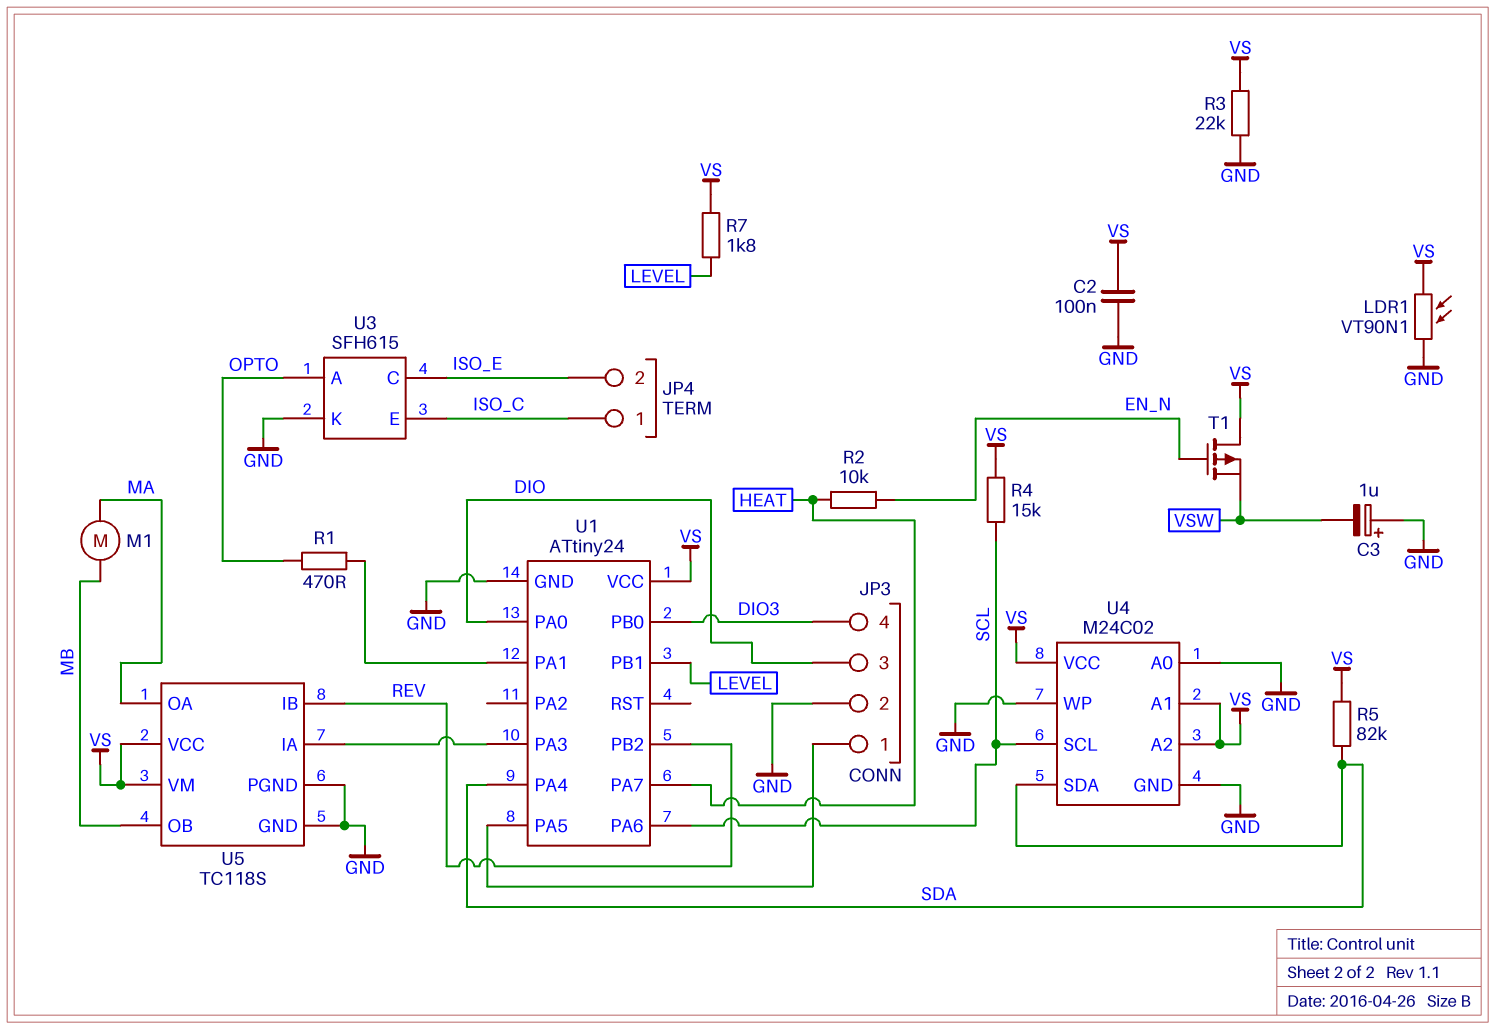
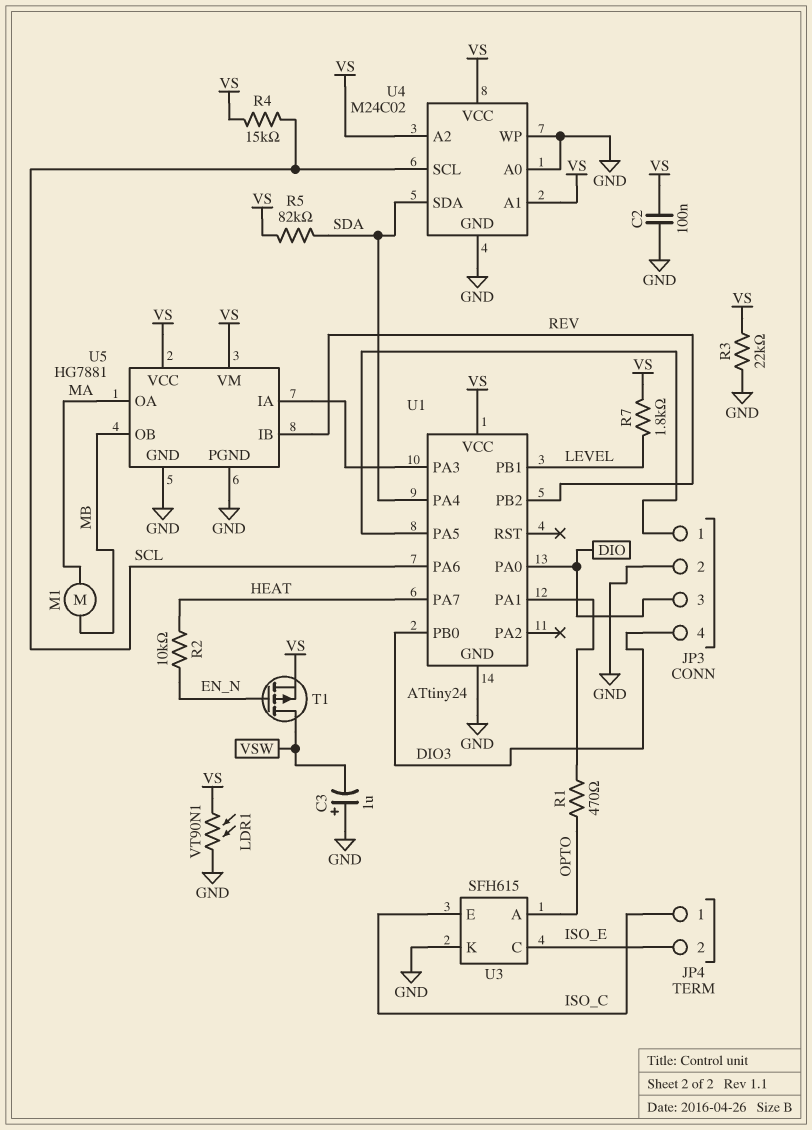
T1: PMOS (G EN_N, D VS, S VSW) -> PMOS (G EN_N, D VSW, S VS)
U5: TC118S -> HG7881

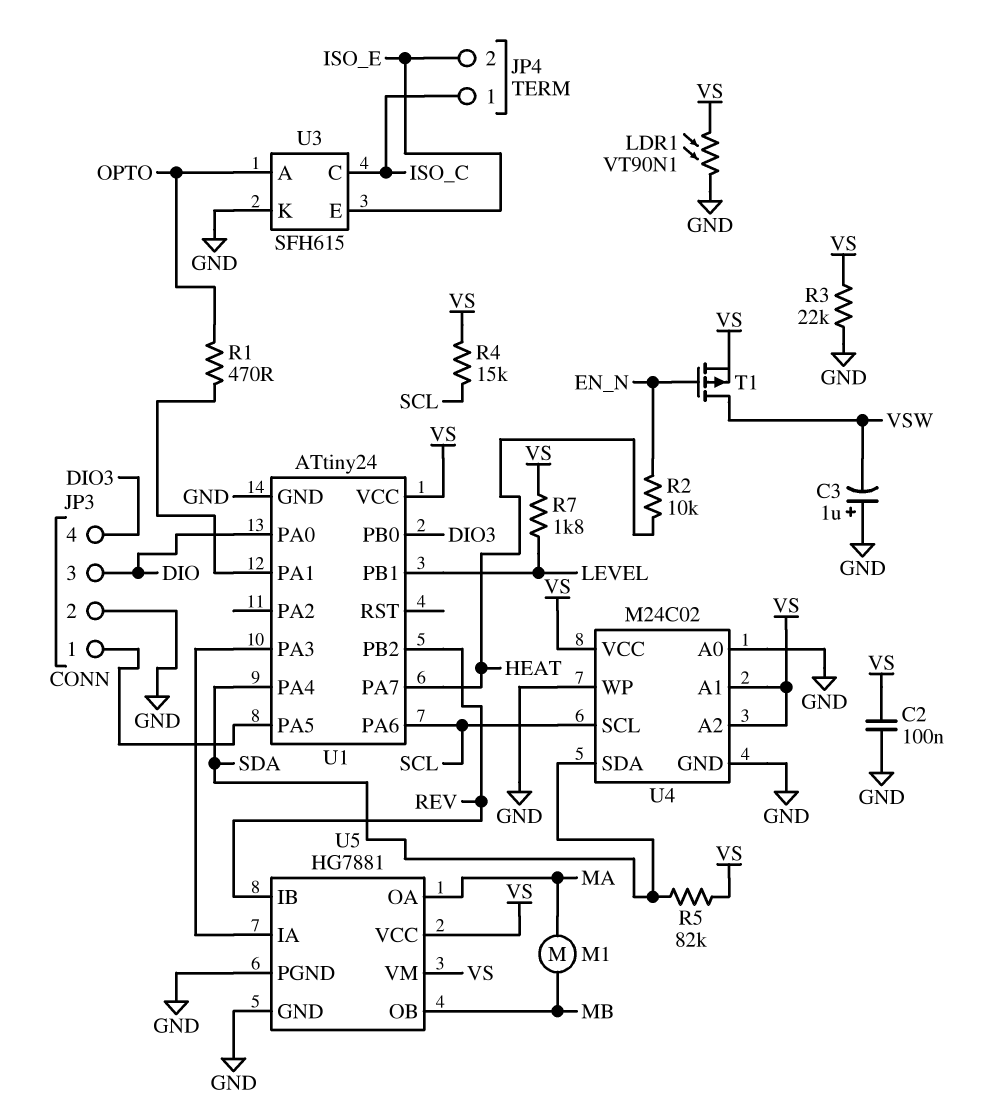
U3 pin C: ISO_E -> ISO_C
U3 pin E: ISO_C -> ISO_E

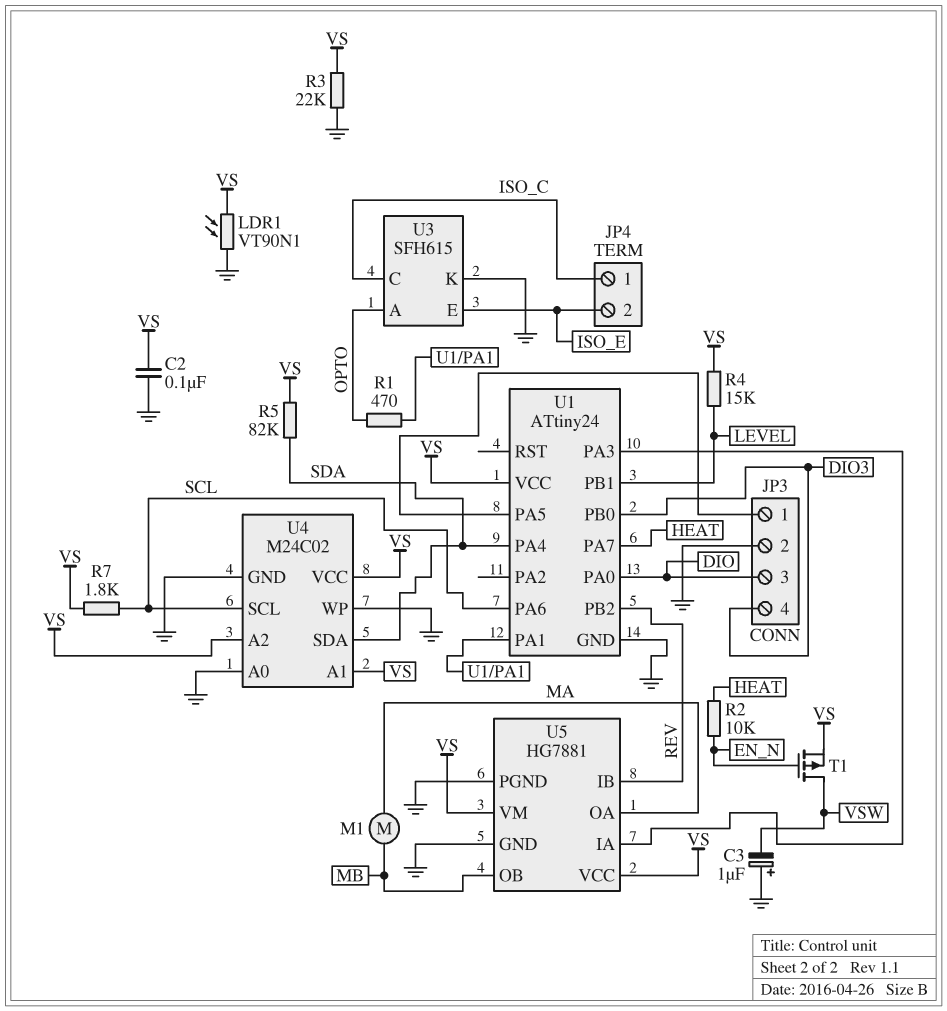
R4: 15k (SCL, VS) -> 15k (LEVEL, VS)
R7: 1.8k (LEVEL, VS) -> 1.8k (SCL, VS)

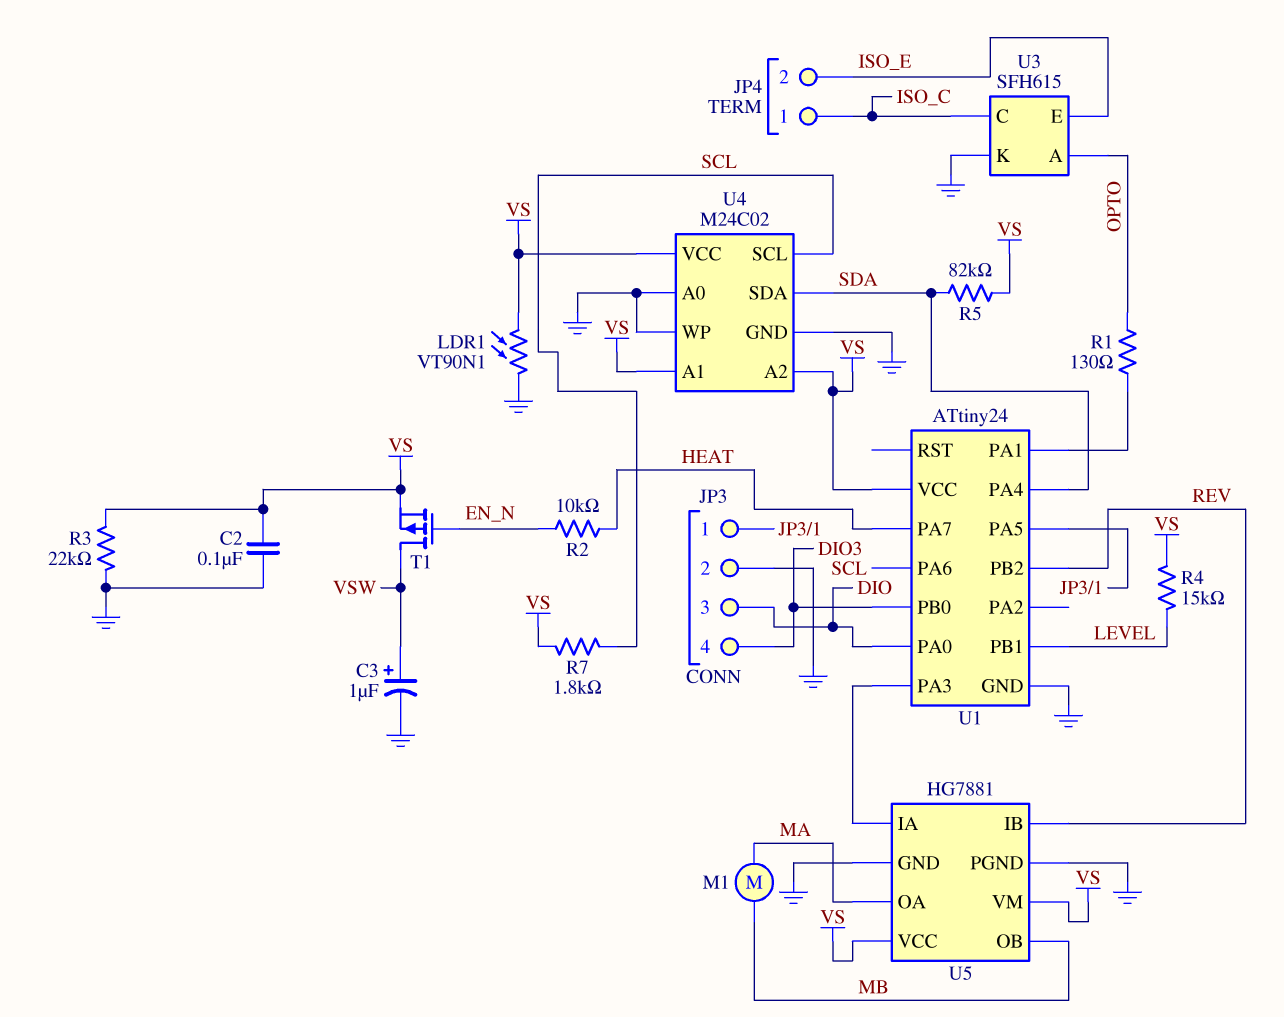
C3: 1uF (plus GND, minus VSW) -> 1uF (plus VSW, minus GND)
R1: 470 (OPTO, U1/PA1) -> 130 (OPTO, U1/PA1)

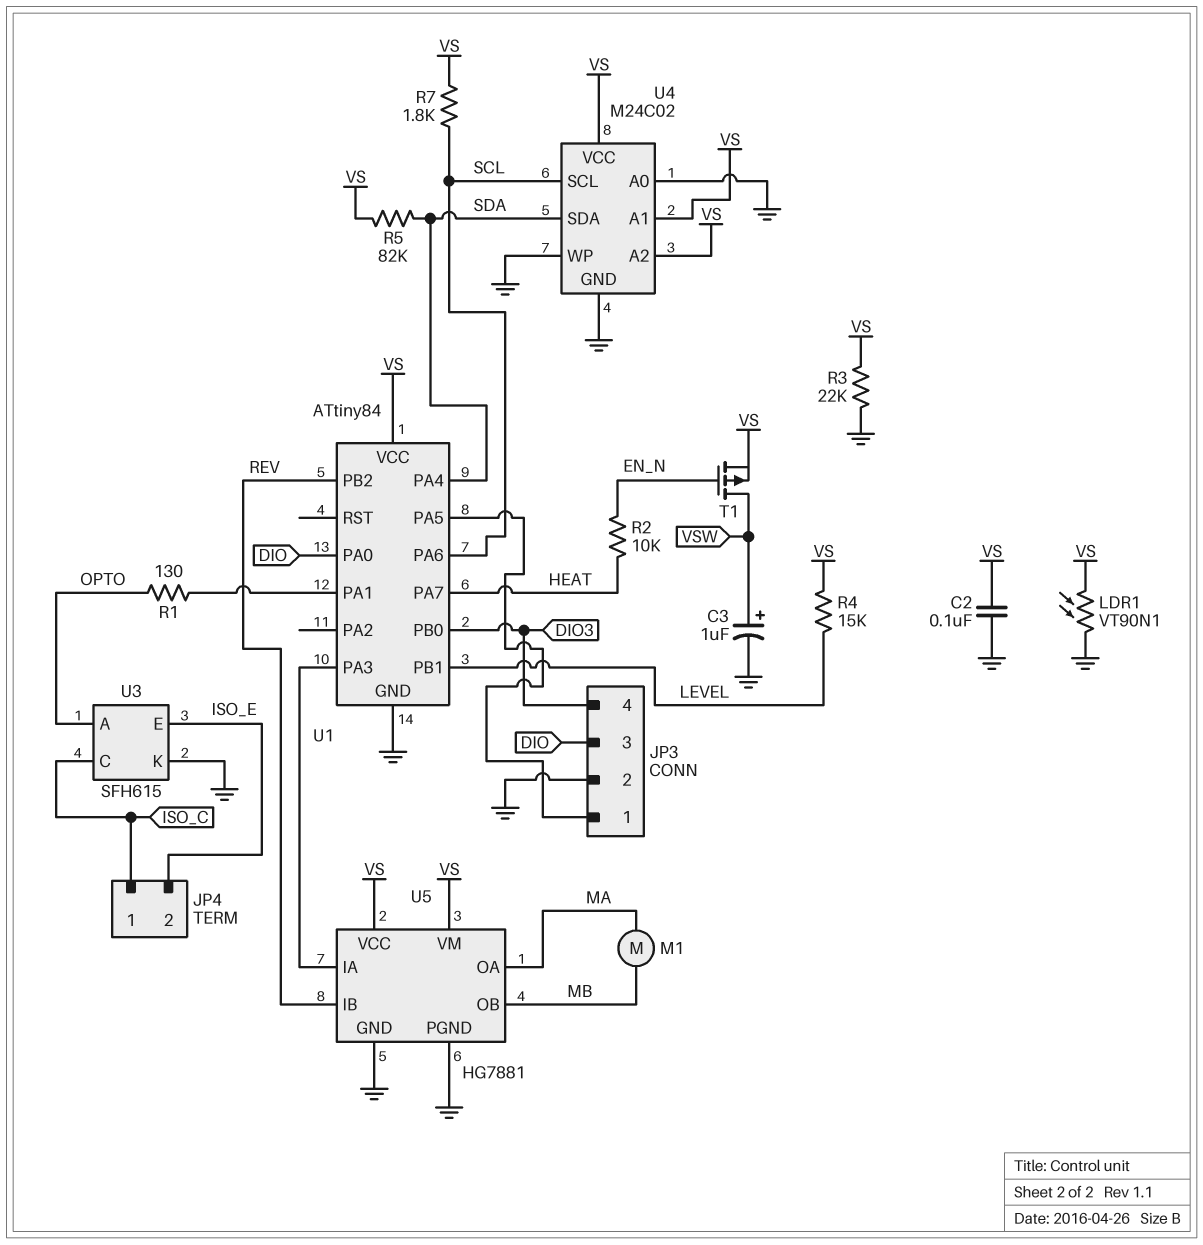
U1: ATtiny24 -> ATtiny84

